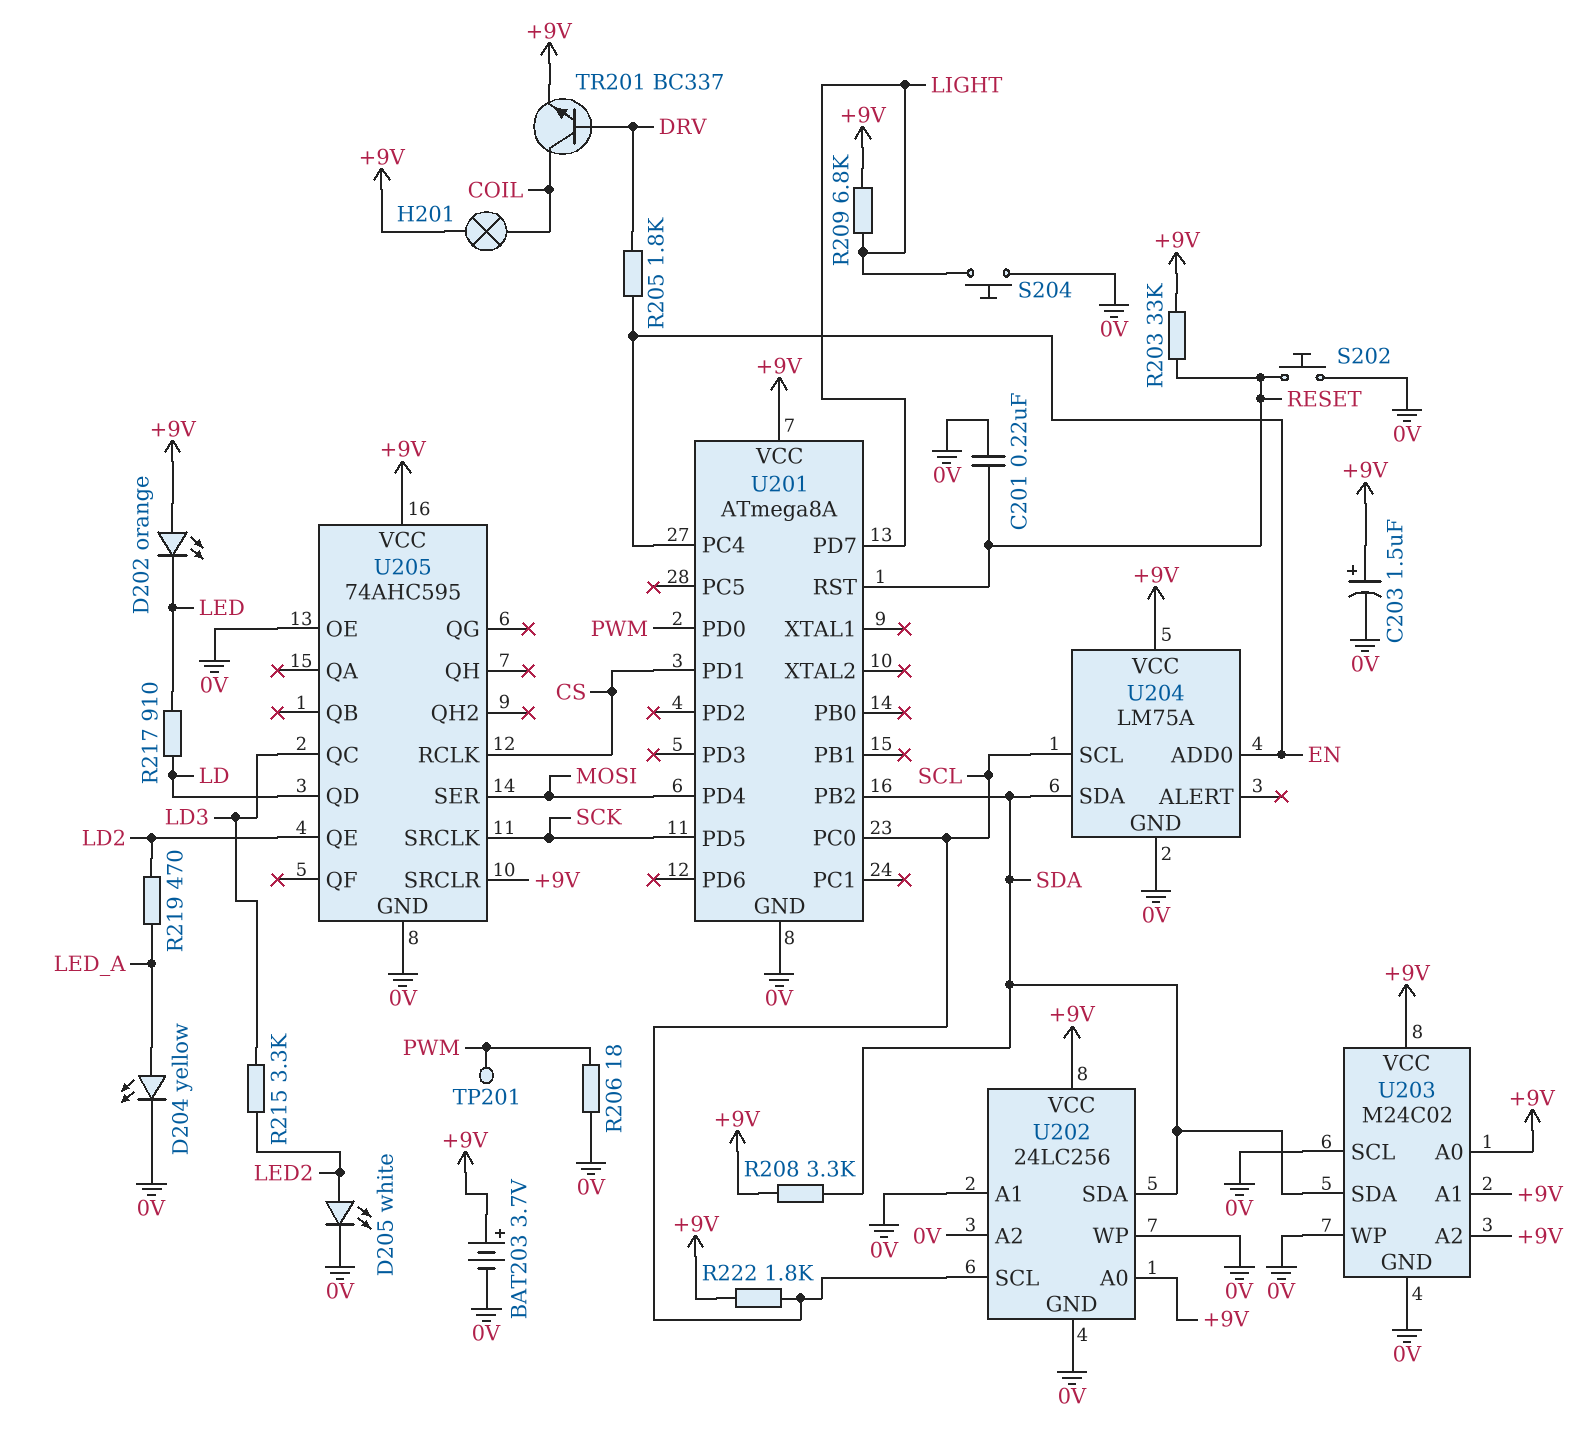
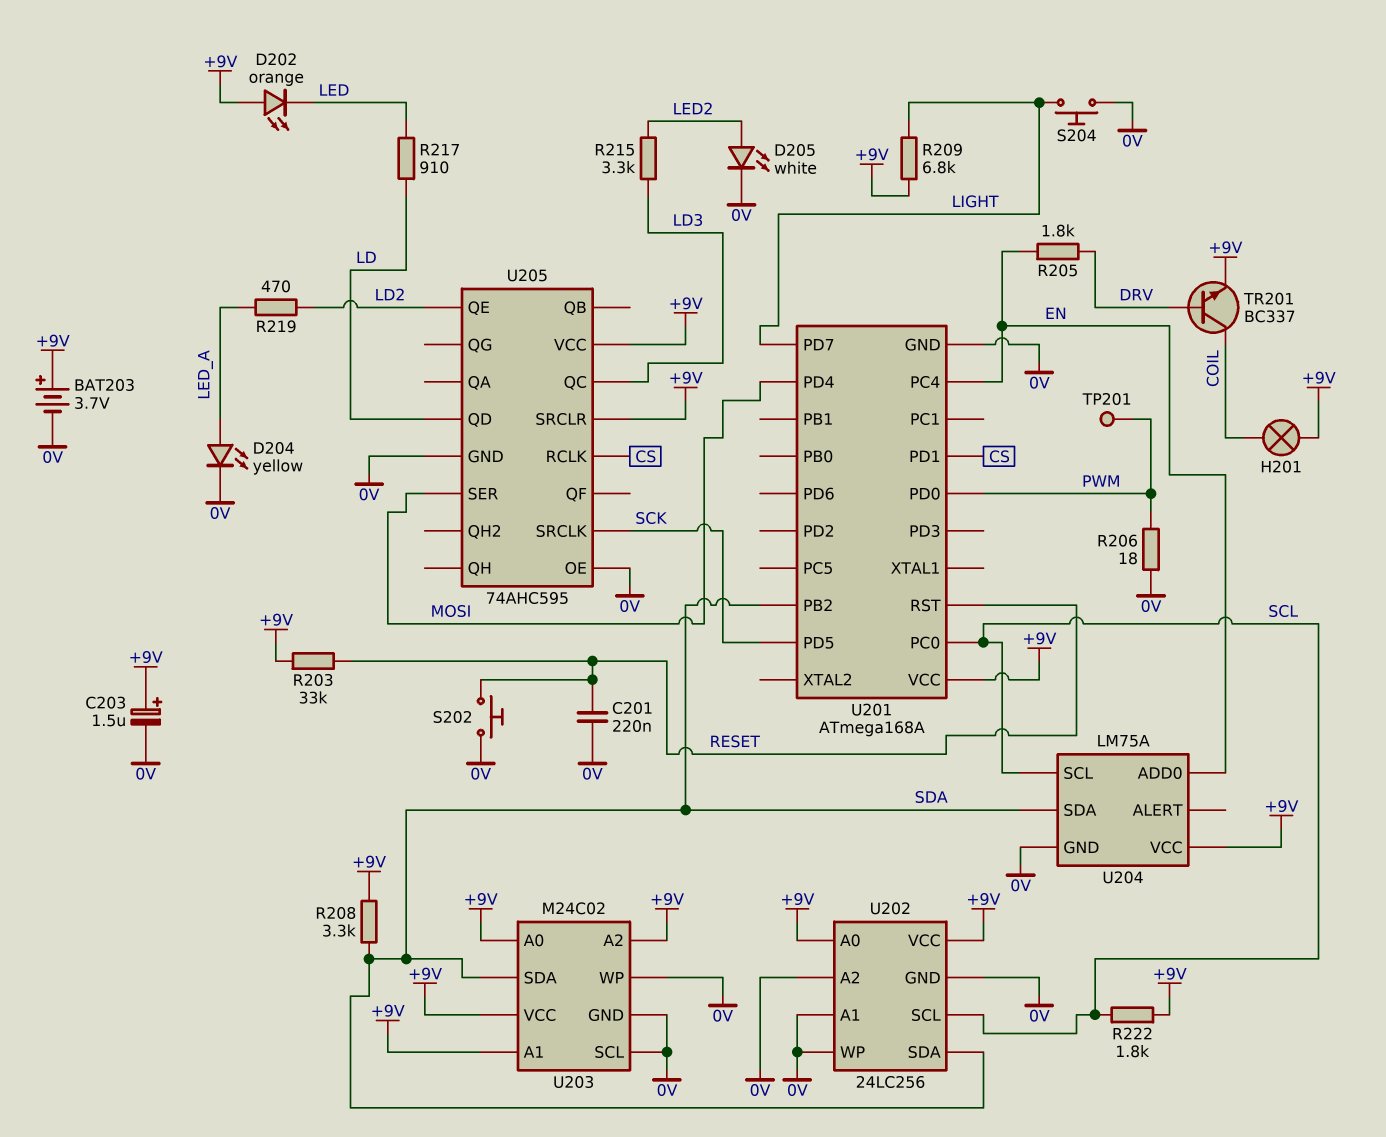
U201: ATmega8A -> ATmega168A

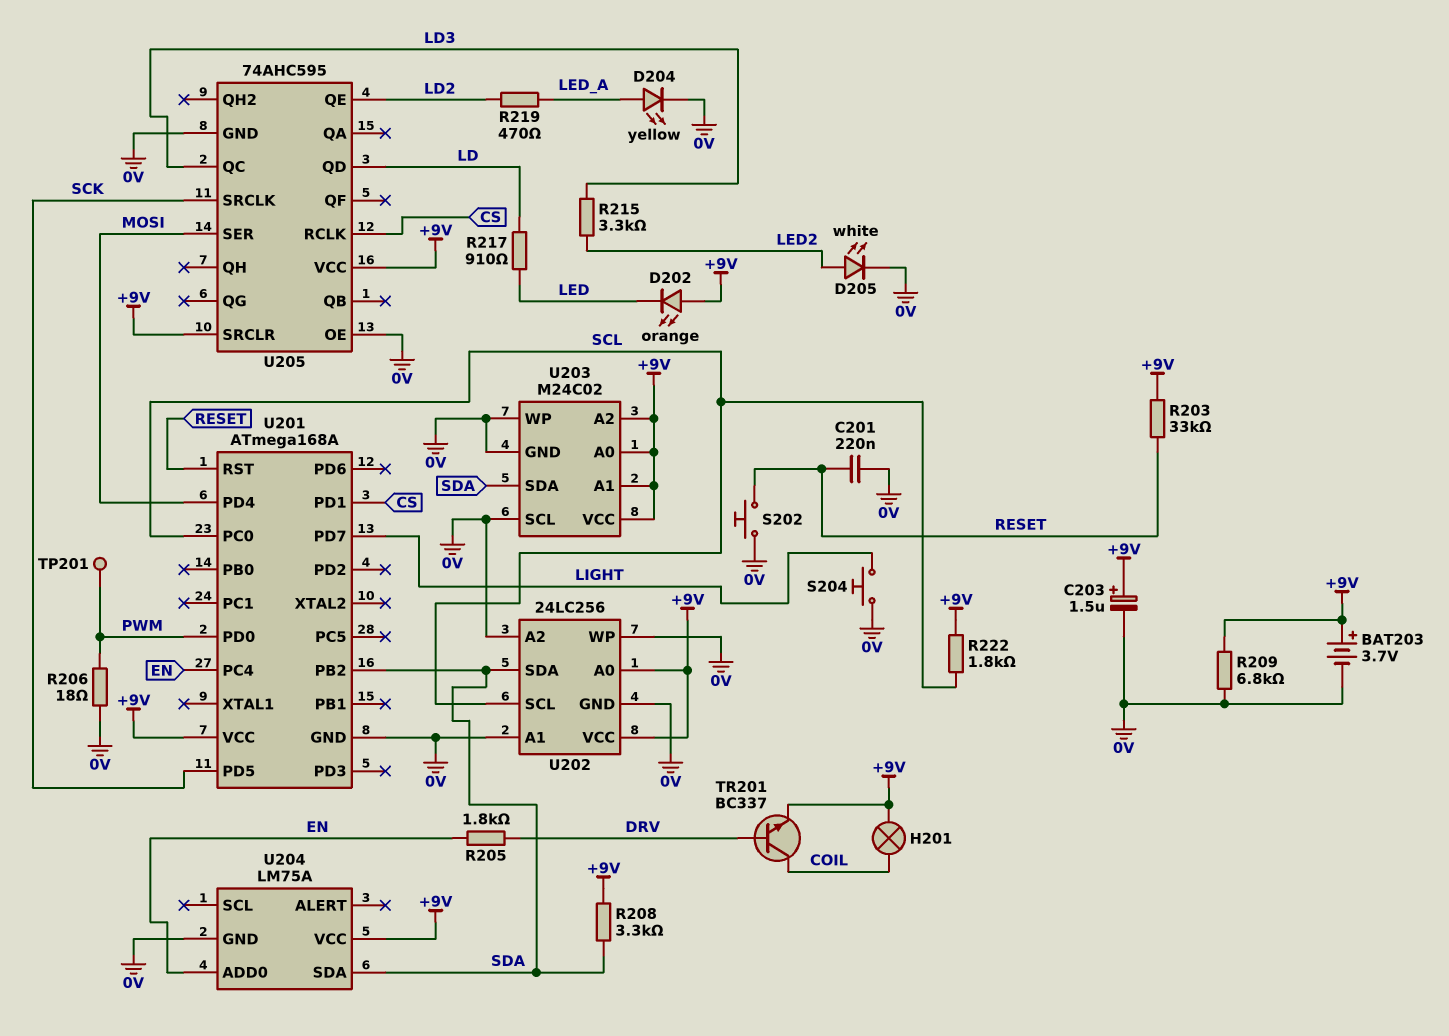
R209: 6.8k (+9V, LIGHT) -> 6.8k (+9V, 0V)
U204 pin SCL: SCL -> none

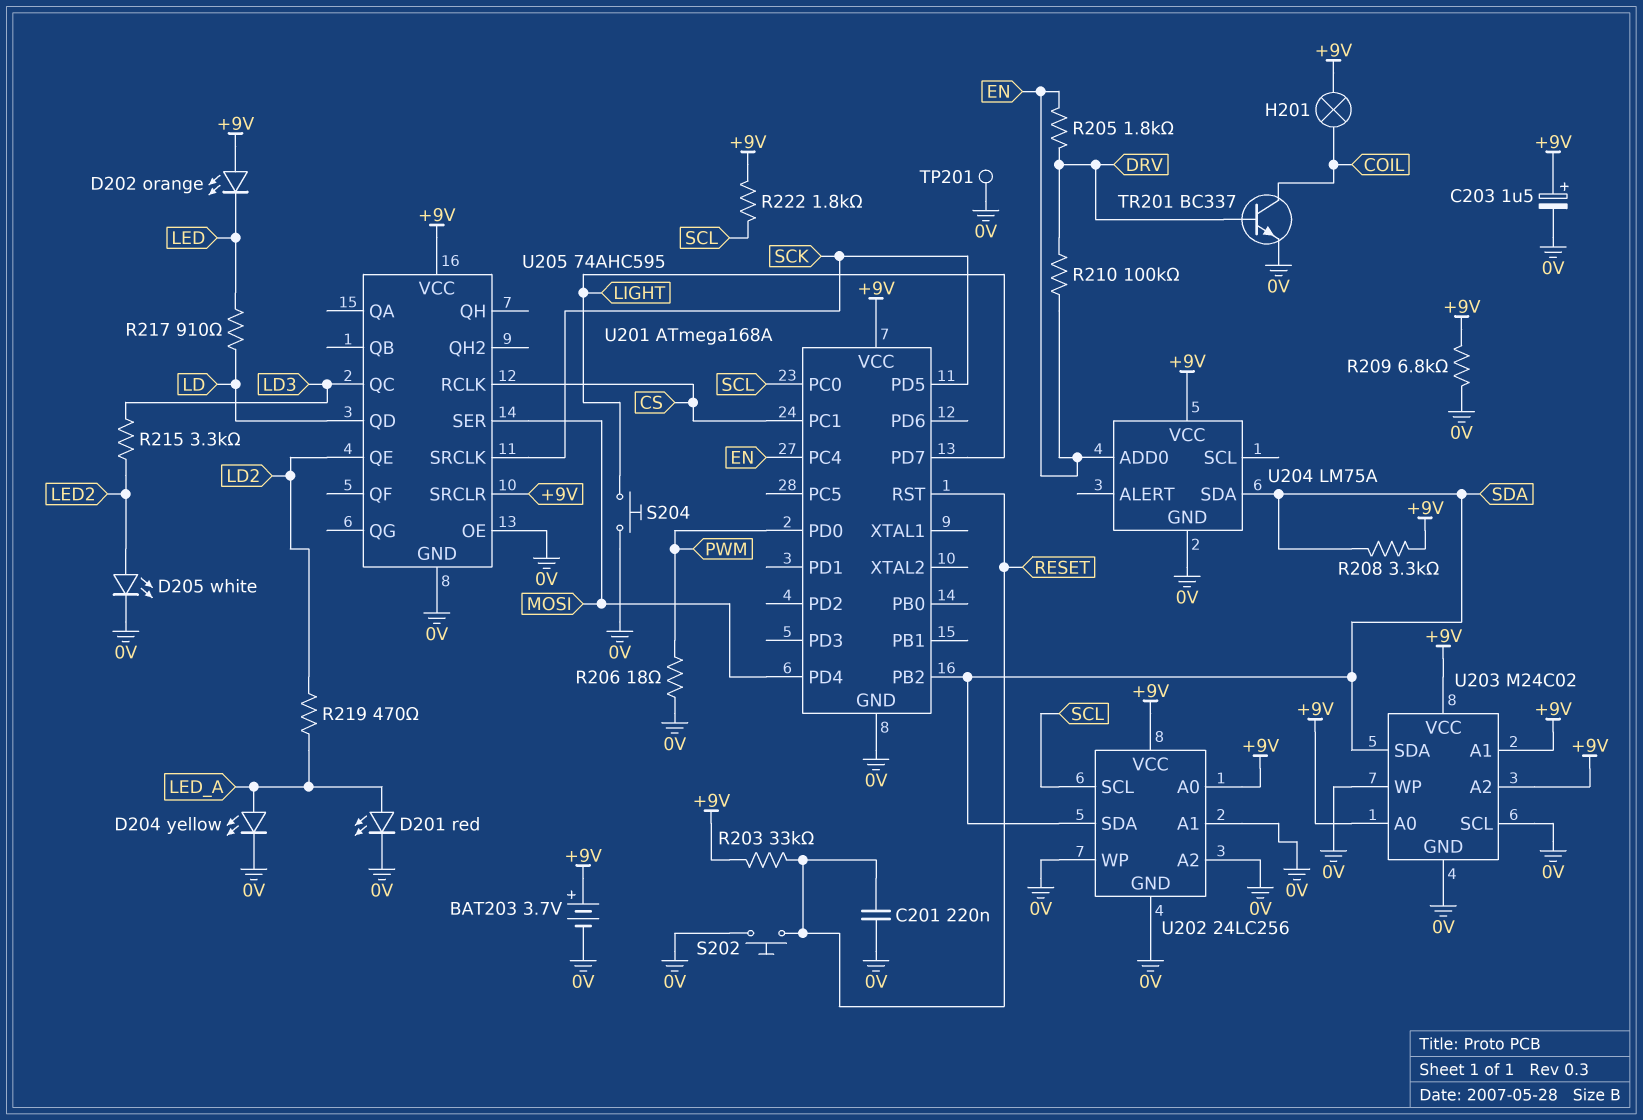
D201: none -> LED red (A LED_A, K 0V)
R210: none -> 100k (DRV, EN)
TP201: test point (PWM) -> test point (0V)
TR201: NPN BC337 (B DRV, C COIL, E +9V) -> NPN BC337 (B DRV, C COIL, E 0V)
U201 pin PC1: none -> CS
U201 pin PD1: CS -> none

